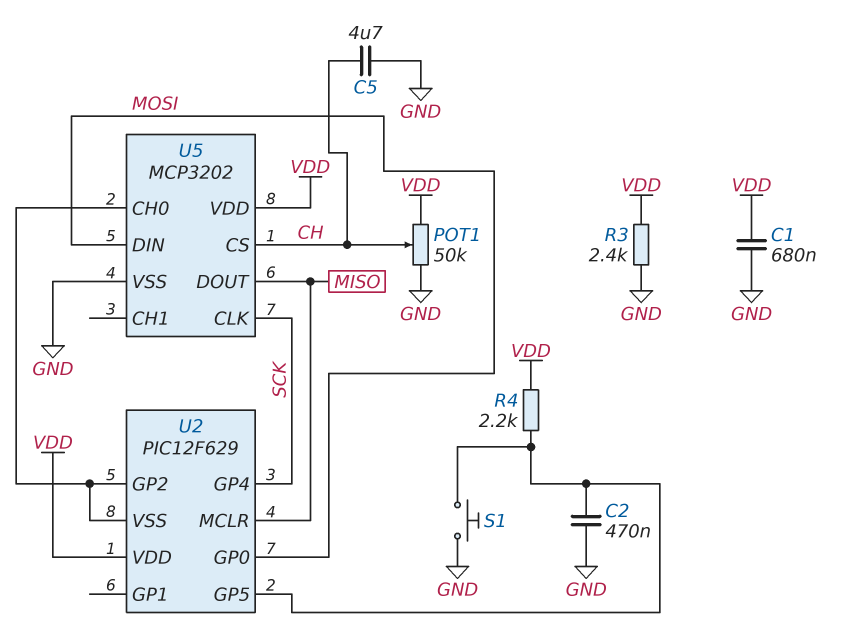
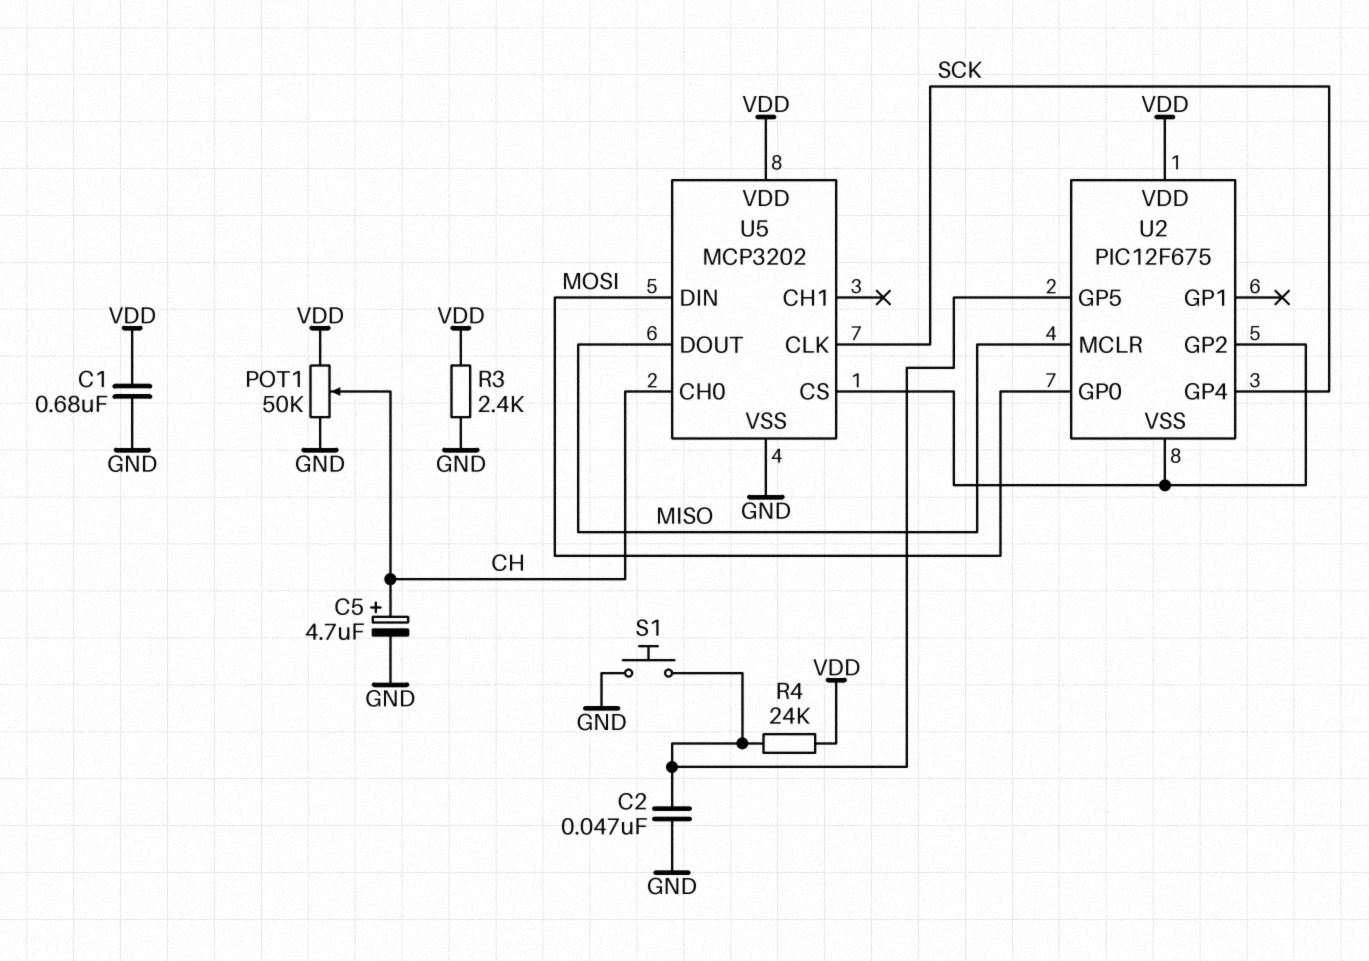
C2: 470nF (GND, U2/GP5) -> 47nF (GND, U2/GP5)
C5: 4.7uF (CH, GND) -> 4.7uF (plus CH, minus GND)
R4: 2.2k (U2/GP5, VDD) -> 24k (U2/GP5, VDD)
U2: PIC12F629 -> PIC12F675
U5 pin CH0: U2/GP2 -> CH
U5 pin CS: CH -> U2/GP2

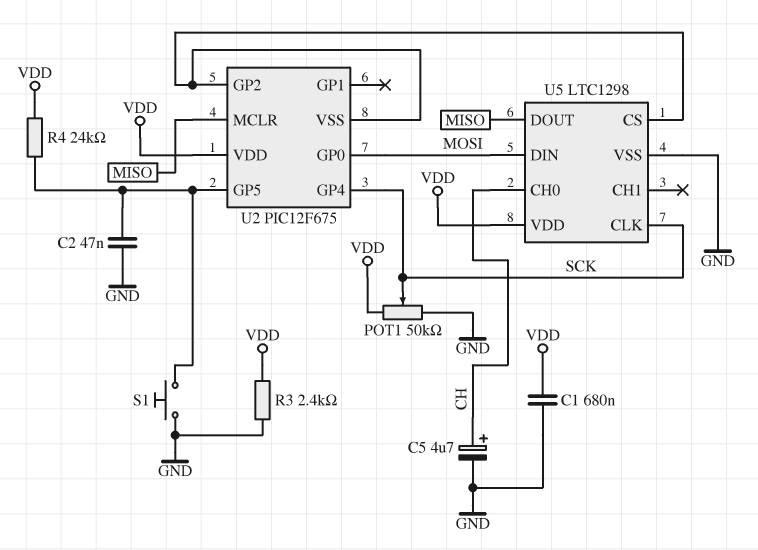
POT1: 50k (GND, VDD, wiper CH) -> 50k (GND, VDD, wiper SCK)
U5: MCP3202 -> LTC1298

